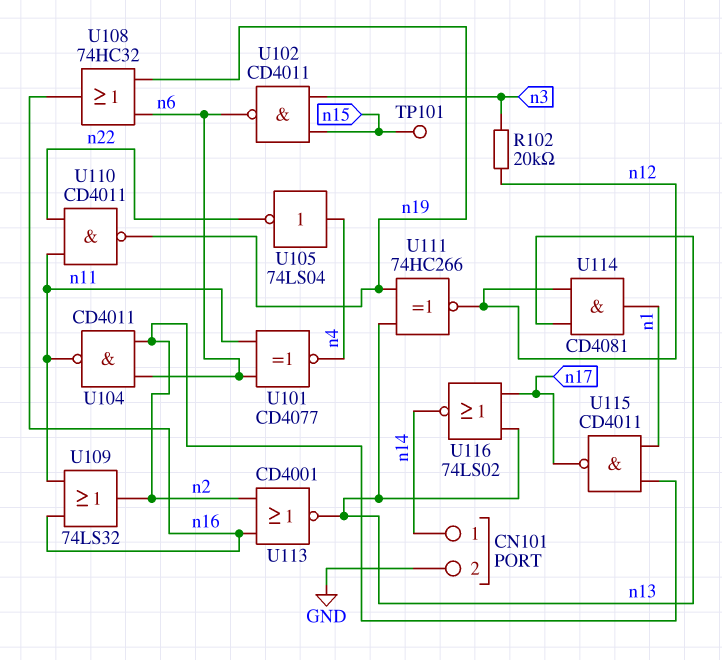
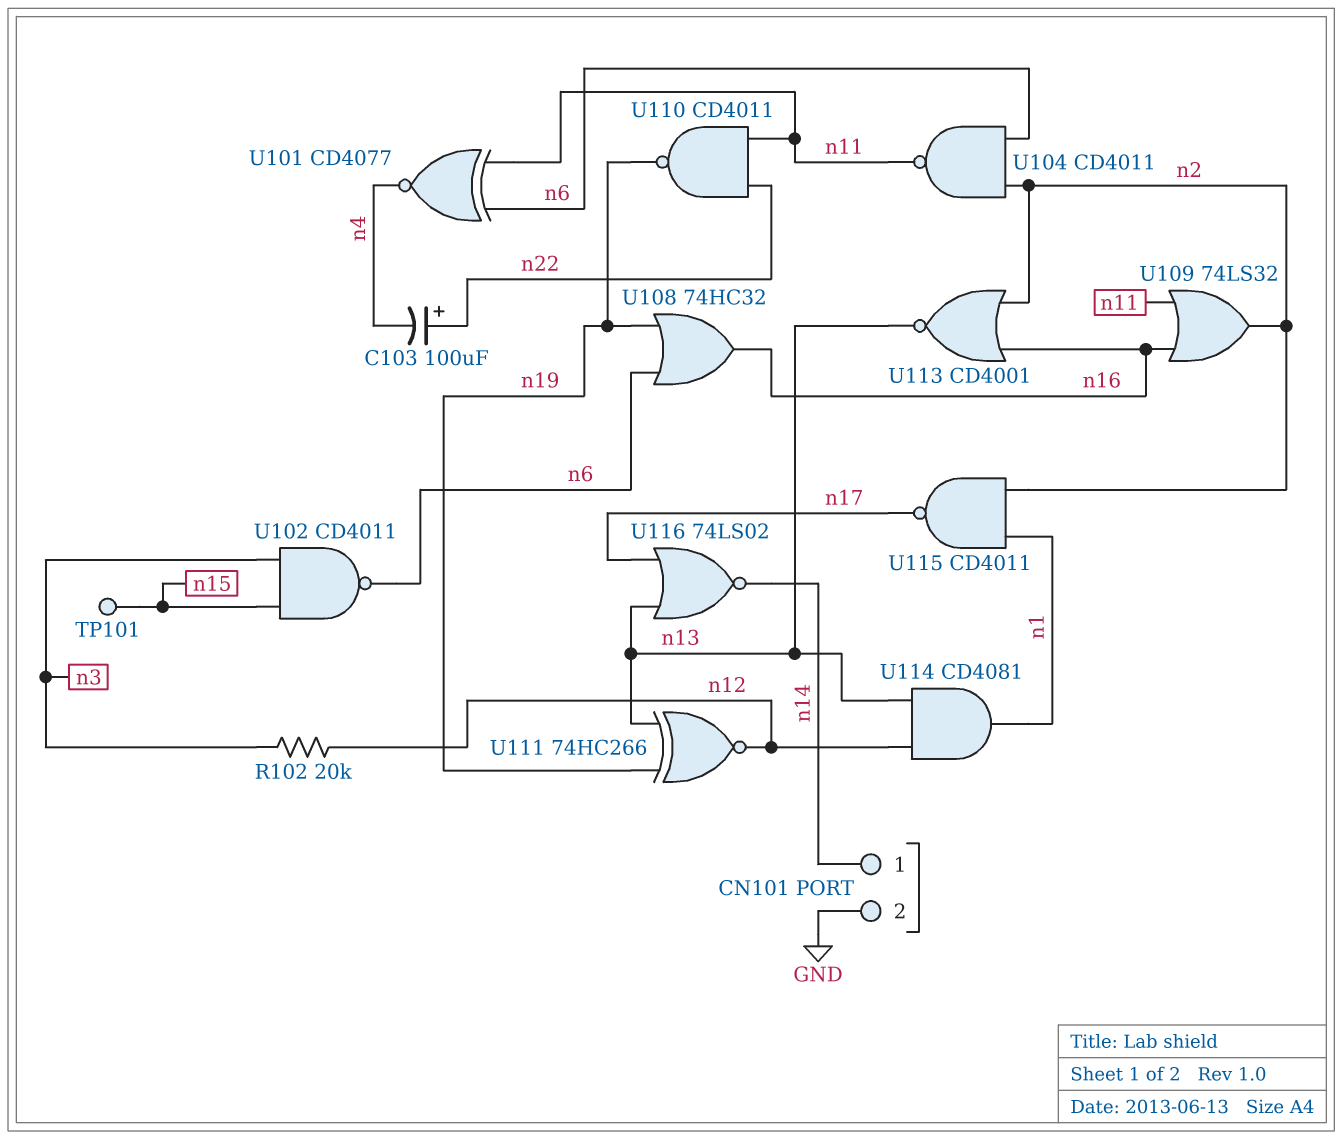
C103: none -> 100uF (plus n22, minus n4)
U105: NOT 74LS04 (in n4, out n22) -> none

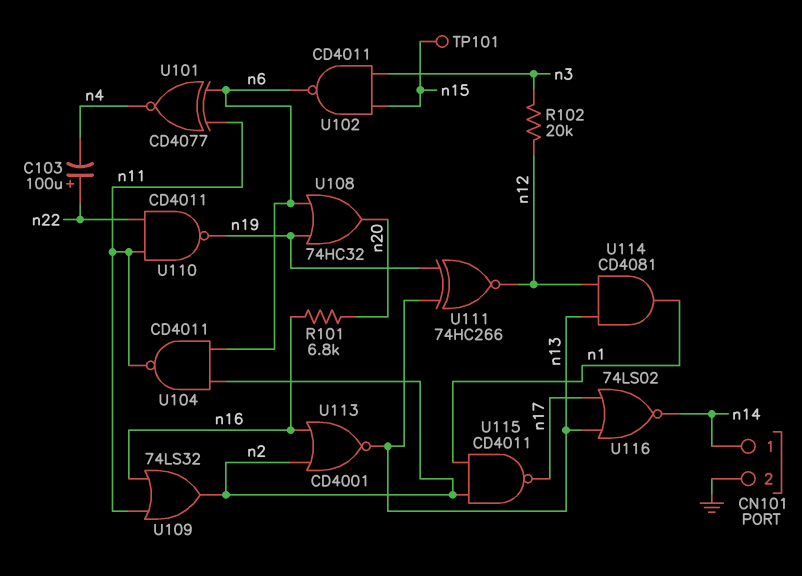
R101: none -> 6.8k (n16, n20)
U108: OR 74HC32 (in n6, in n19, out n16) -> OR 74HC32 (in n6, in n19, out n20)

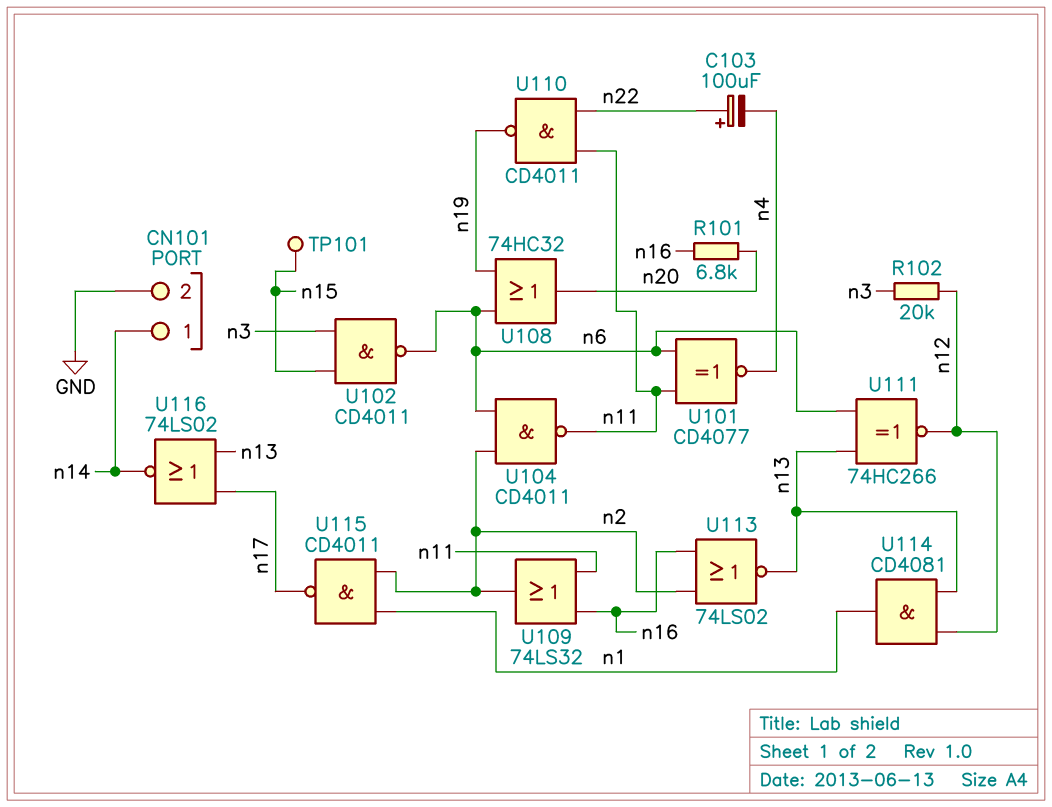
U111: XNOR 74HC266 (in n13, in n19, out n12) -> XNOR 74HC266 (in n6, in n13, out n12)
U113: NOR CD4001 (in n2, in n16, out n13) -> NOR 74LS02 (in n2, in n16, out n13)

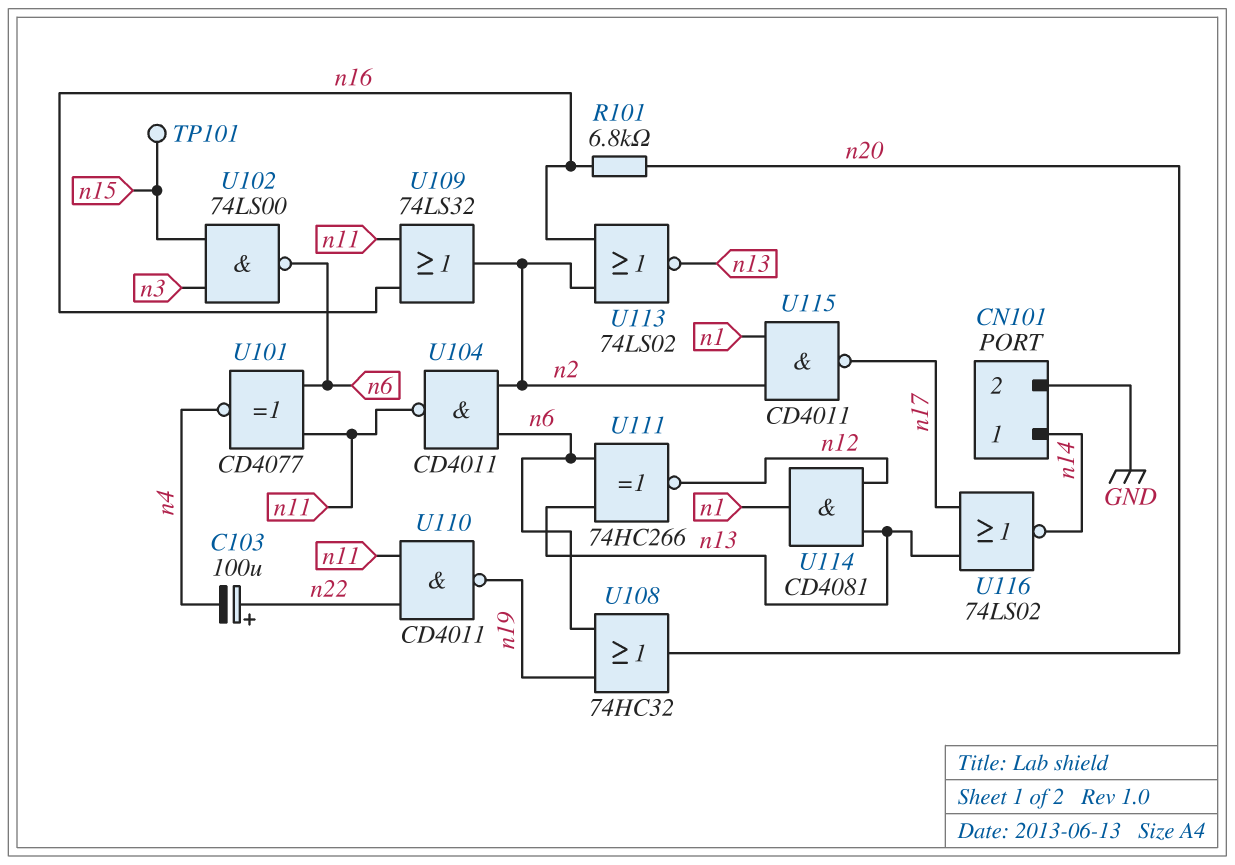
R102: 20k (n3, n12) -> none
U102: NAND CD4011 (in n3, in n15, out n6) -> NAND 74LS00 (in n3, in n15, out n6)

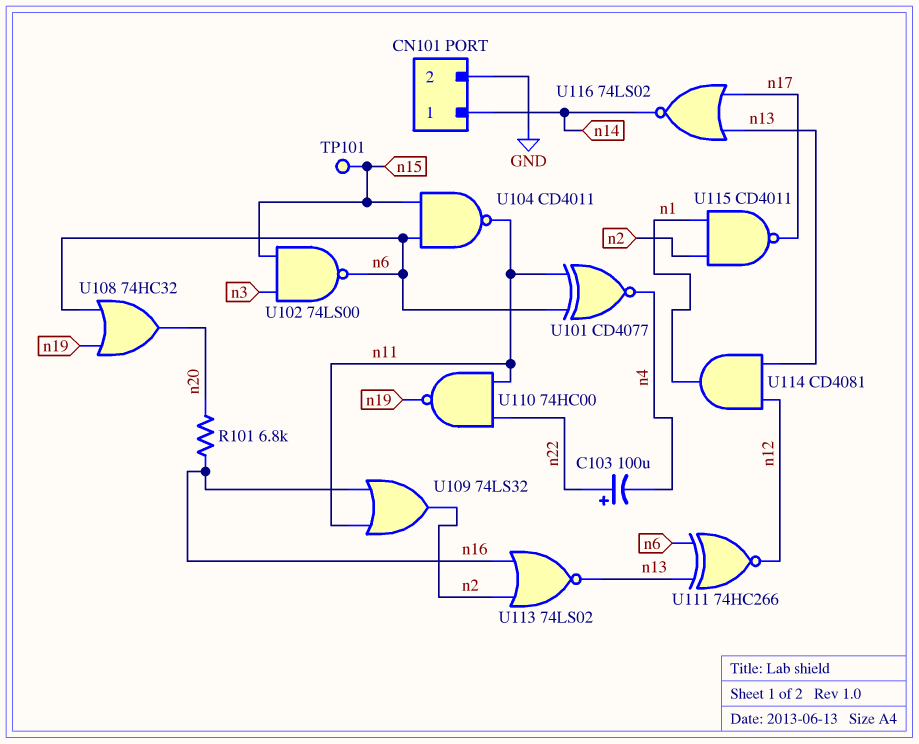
U104: NAND CD4011 (in n2, in n6, out n11) -> NAND CD4011 (in n6, in n15, out n11)
U110: NAND CD4011 (in n11, in n22, out n19) -> NAND 74HC00 (in n11, in n22, out n19)

